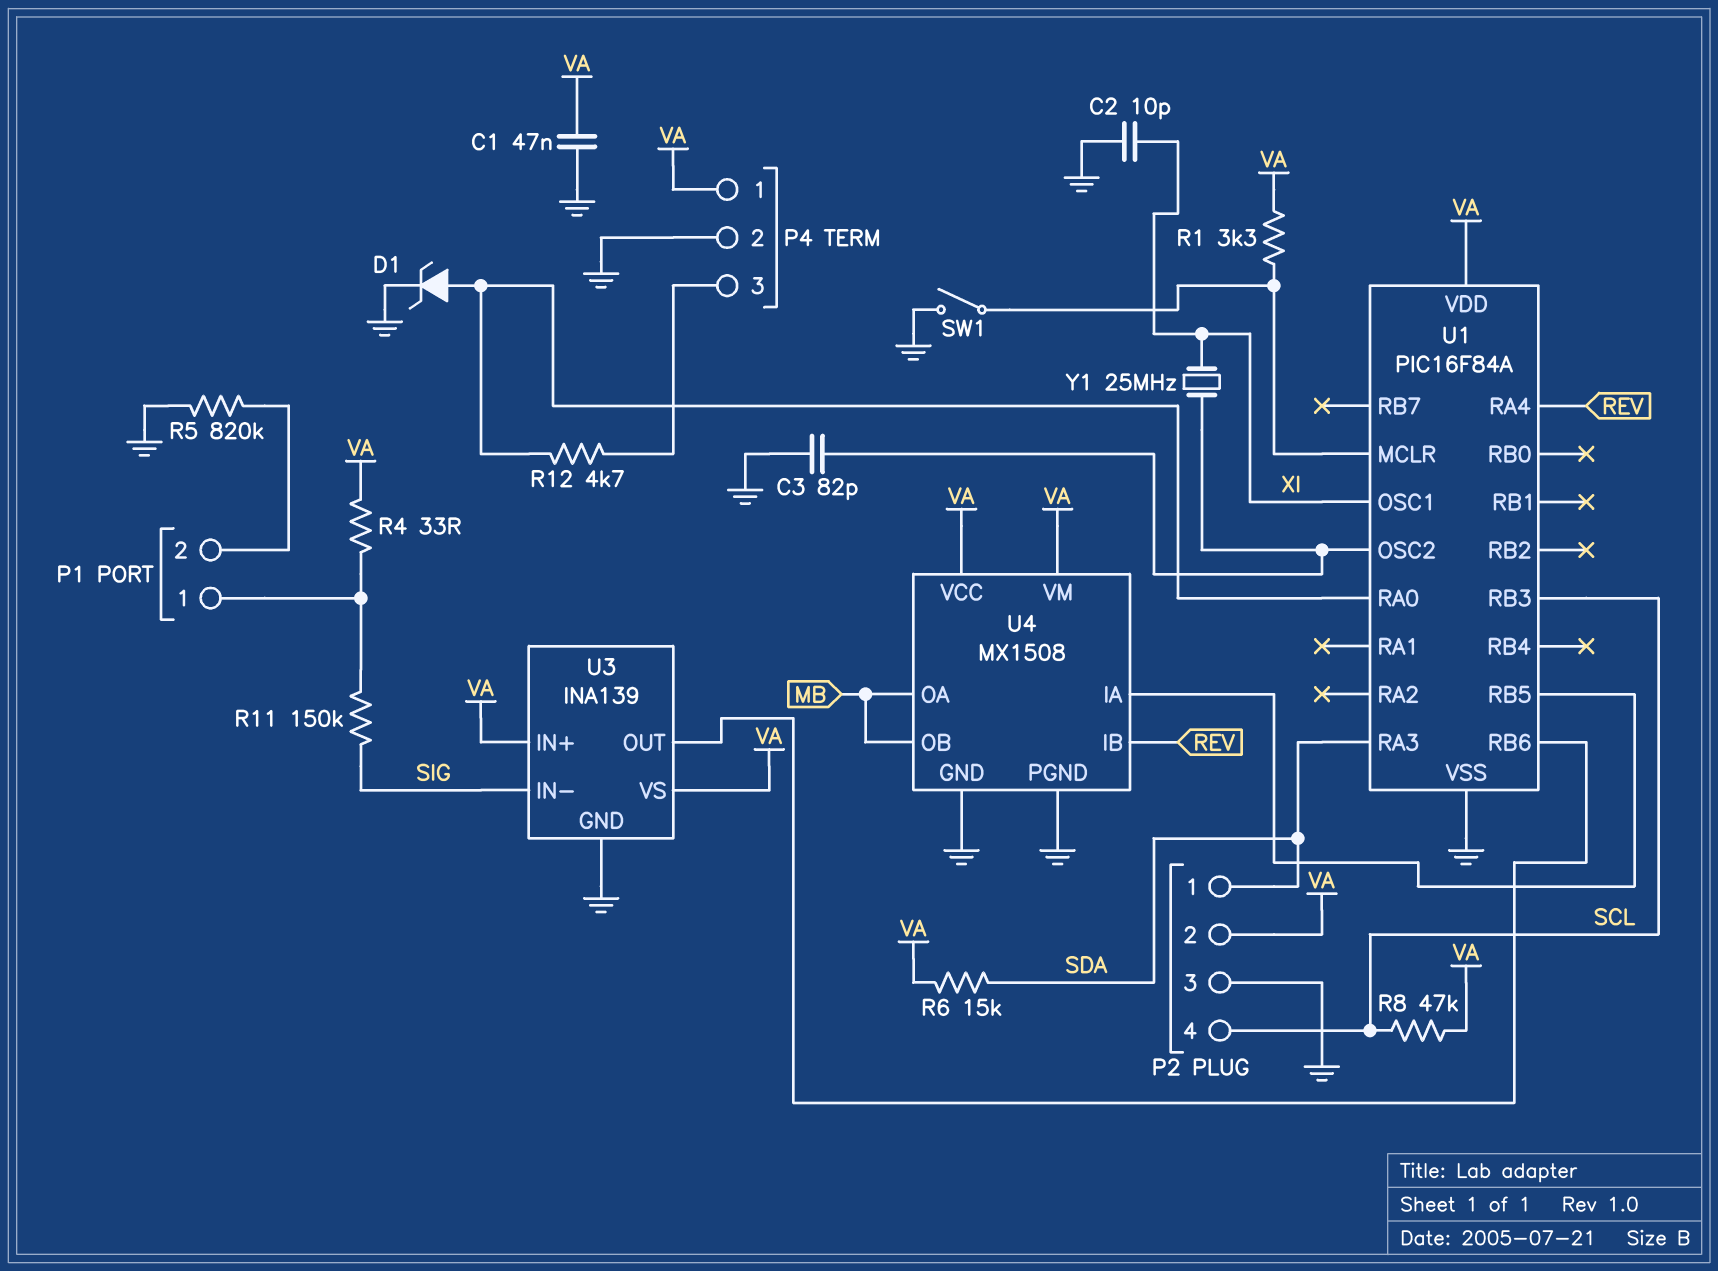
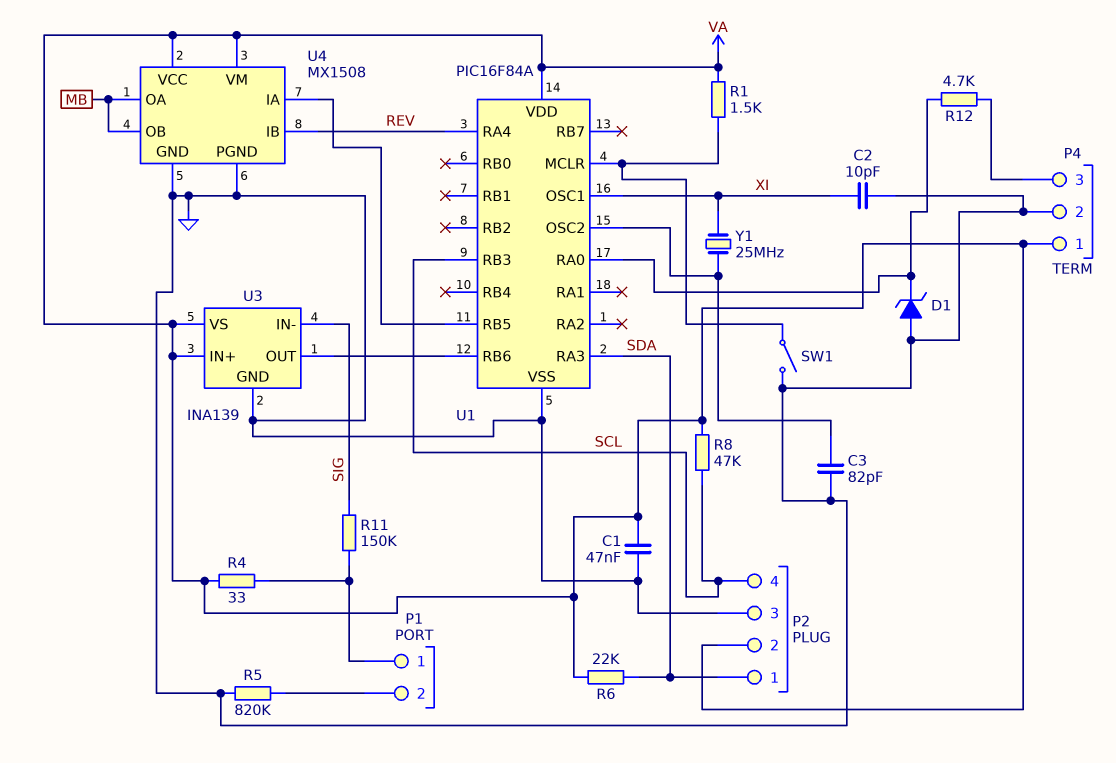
D1: zener (A U1/RA0, K GND) -> zener (A GND, K U1/RA0)
R1: 3.3k (U1/MCLR, VA) -> 1.5k (U1/MCLR, VA)
R6: 15k (SDA, VA) -> 22k (SDA, VA)

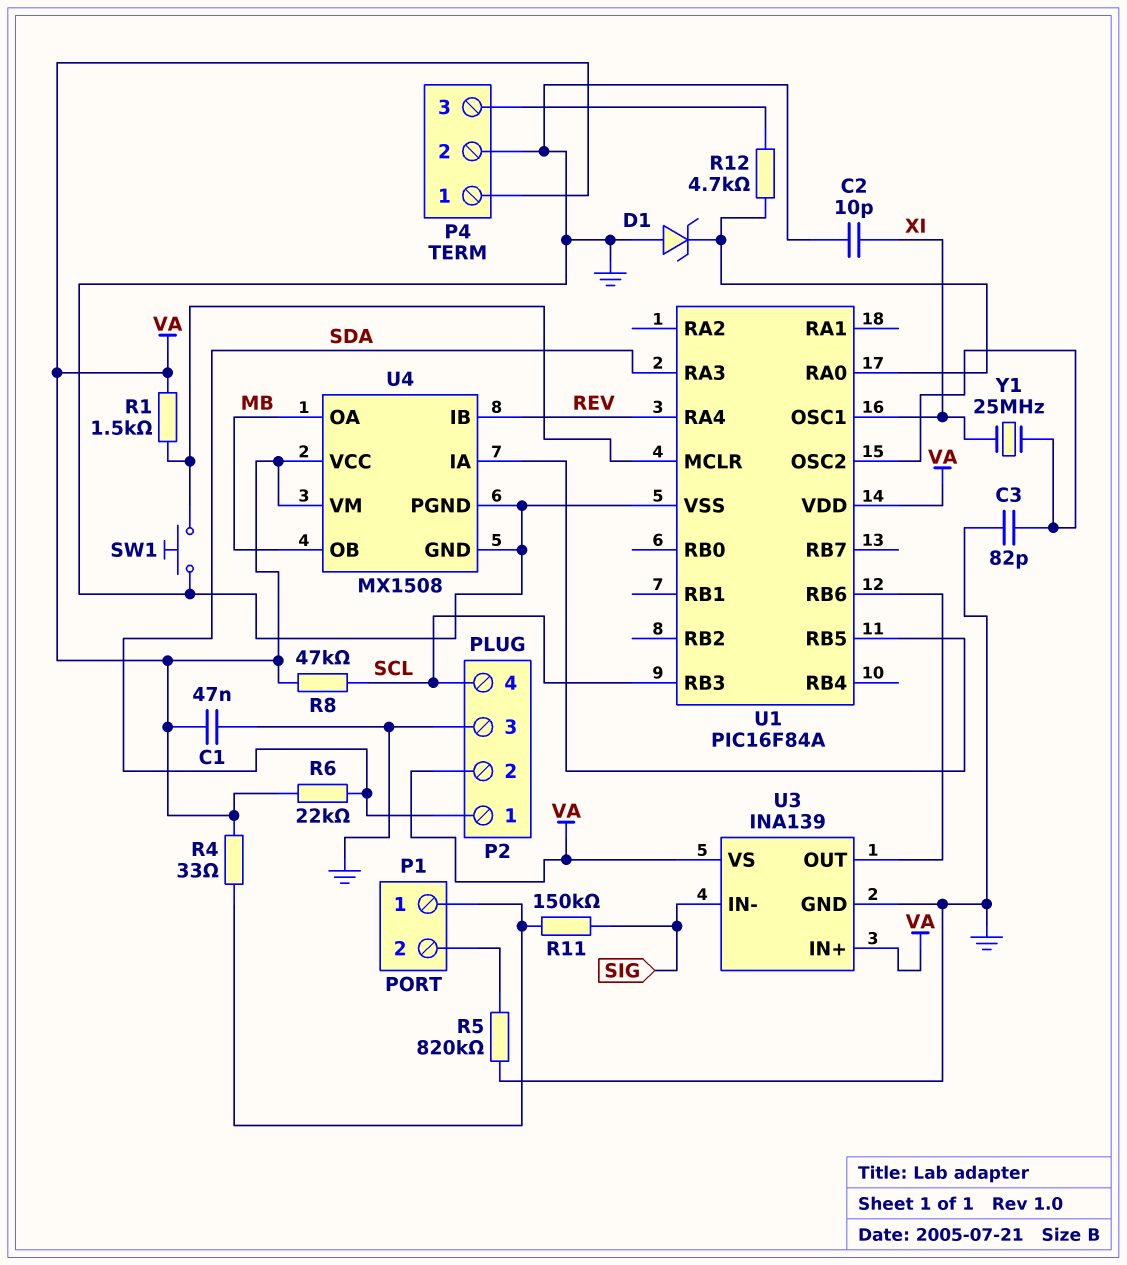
SW1: switch (GND, U1/MCLR) -> button (GND, U1/MCLR)

